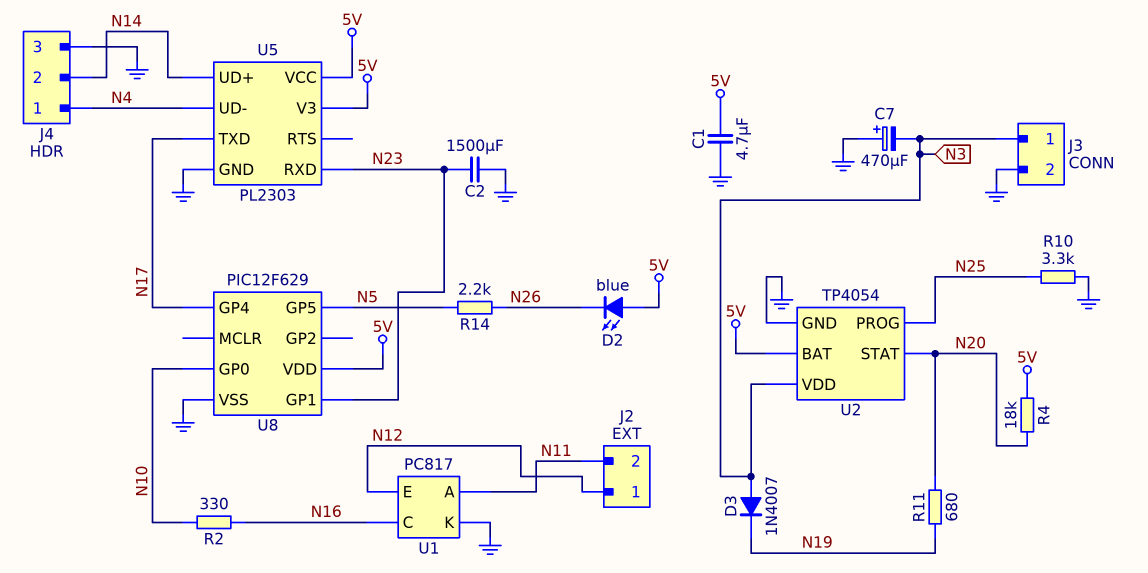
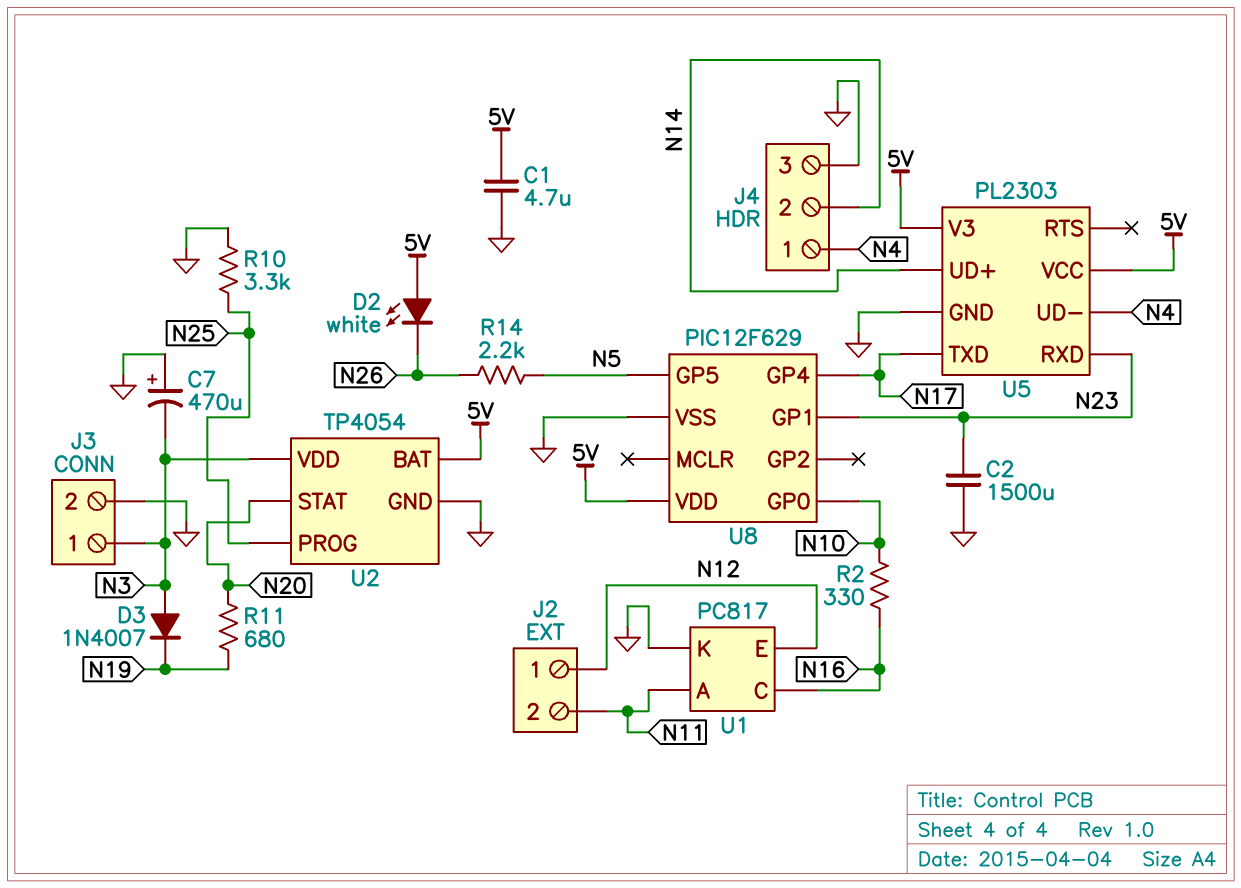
D2: LED blue (A 5V, K N26) -> LED white (A 5V, K N26)
R4: 18k (5V, N20) -> none

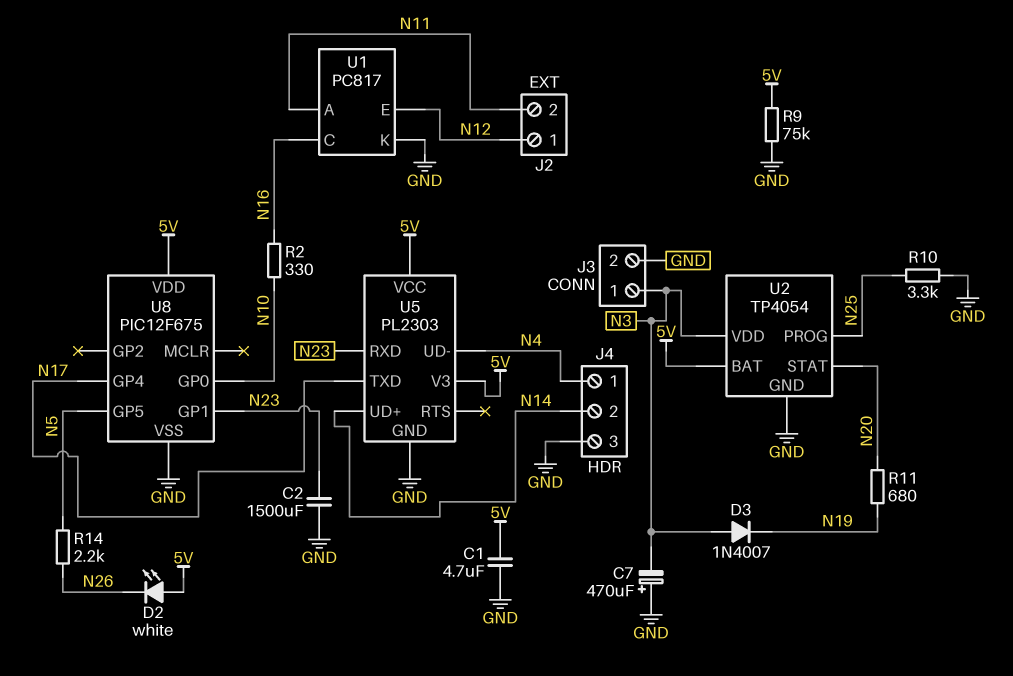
R9: none -> 75k (5V, GND)
U8: PIC12F629 -> PIC12F675

